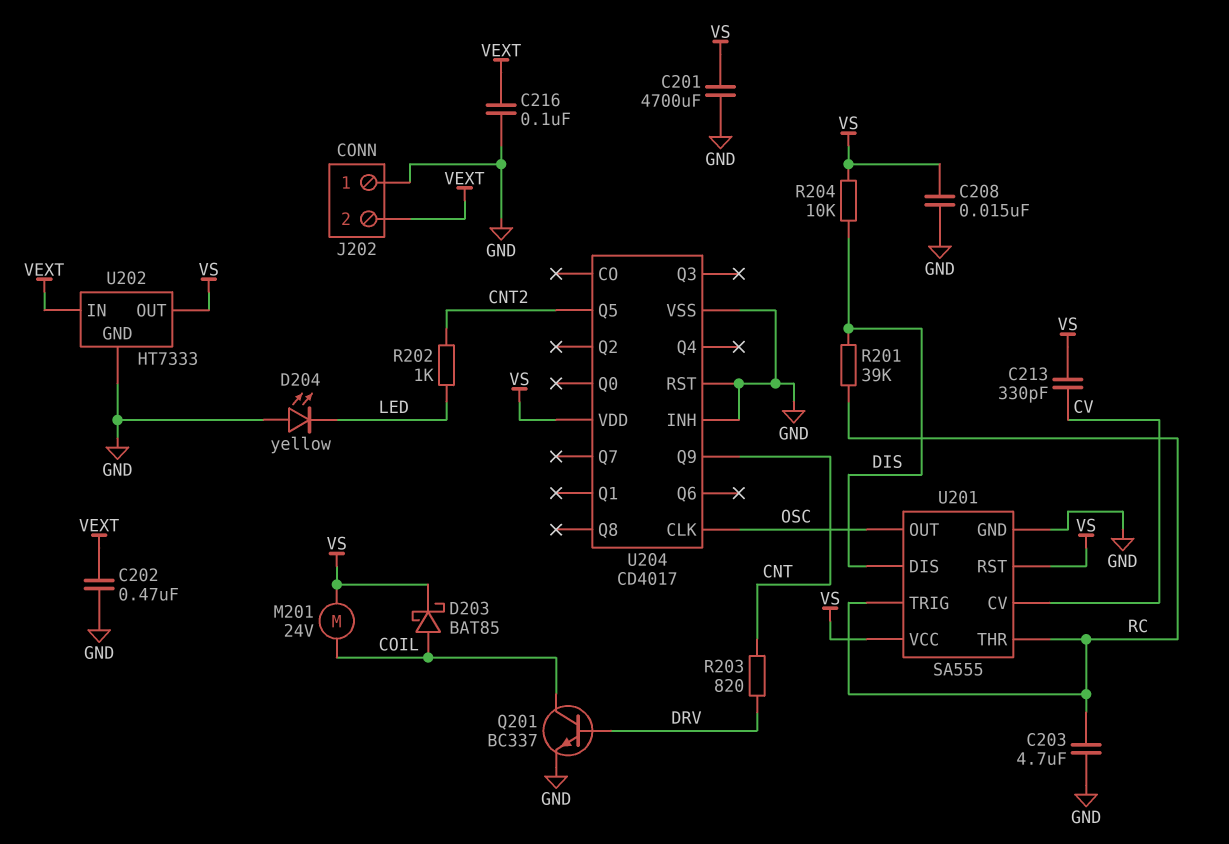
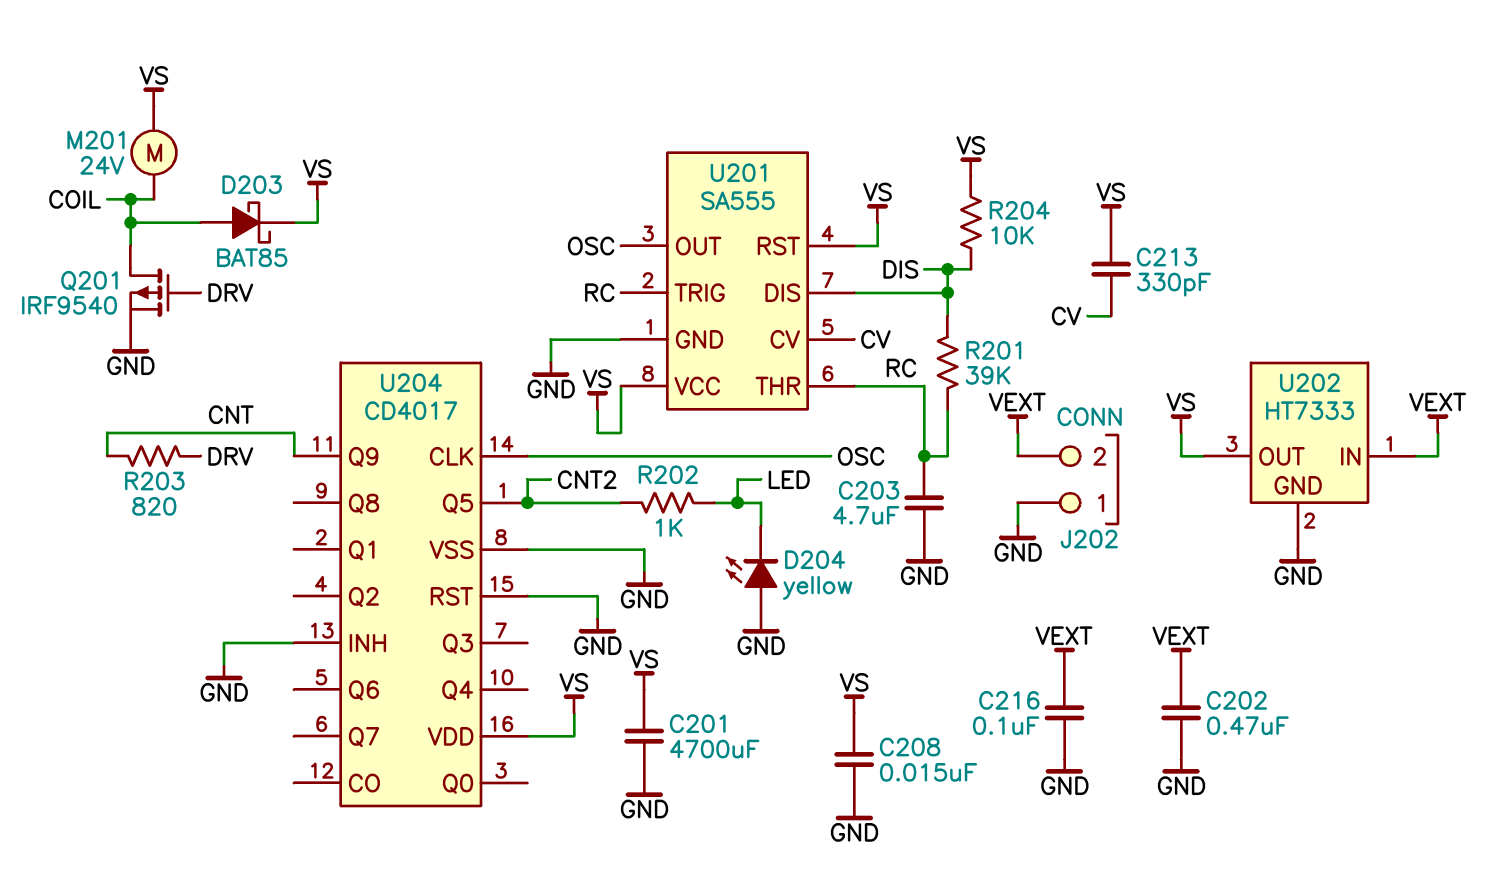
Q201: NPN BC337 (B DRV, C COIL, E GND) -> PMOS IRF9540 (G DRV, D COIL, S GND)

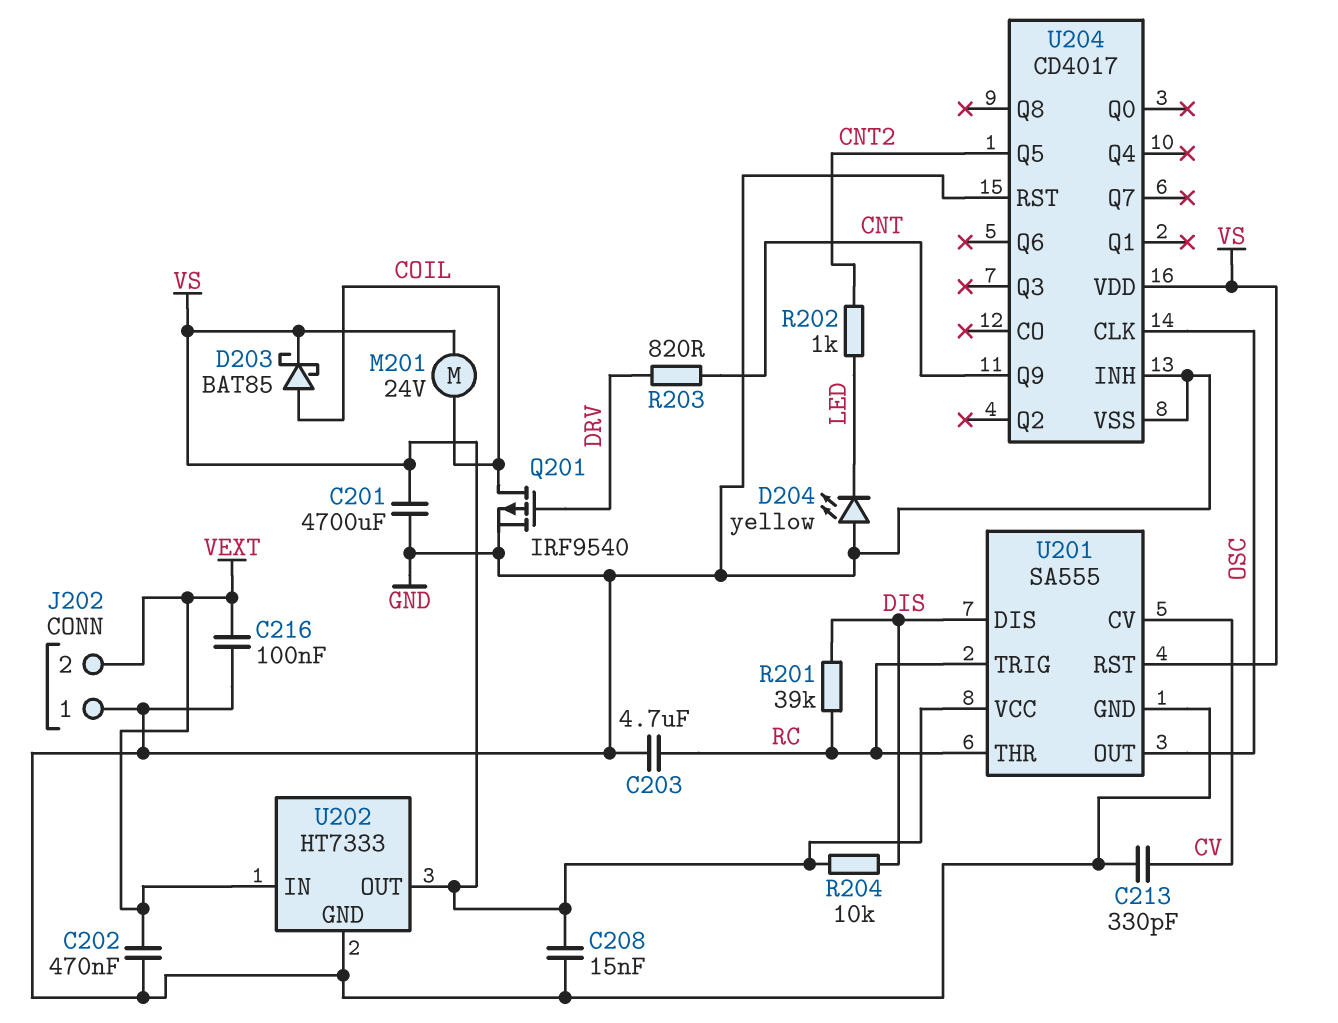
C213: 330pF (CV, VS) -> 330pF (CV, GND)

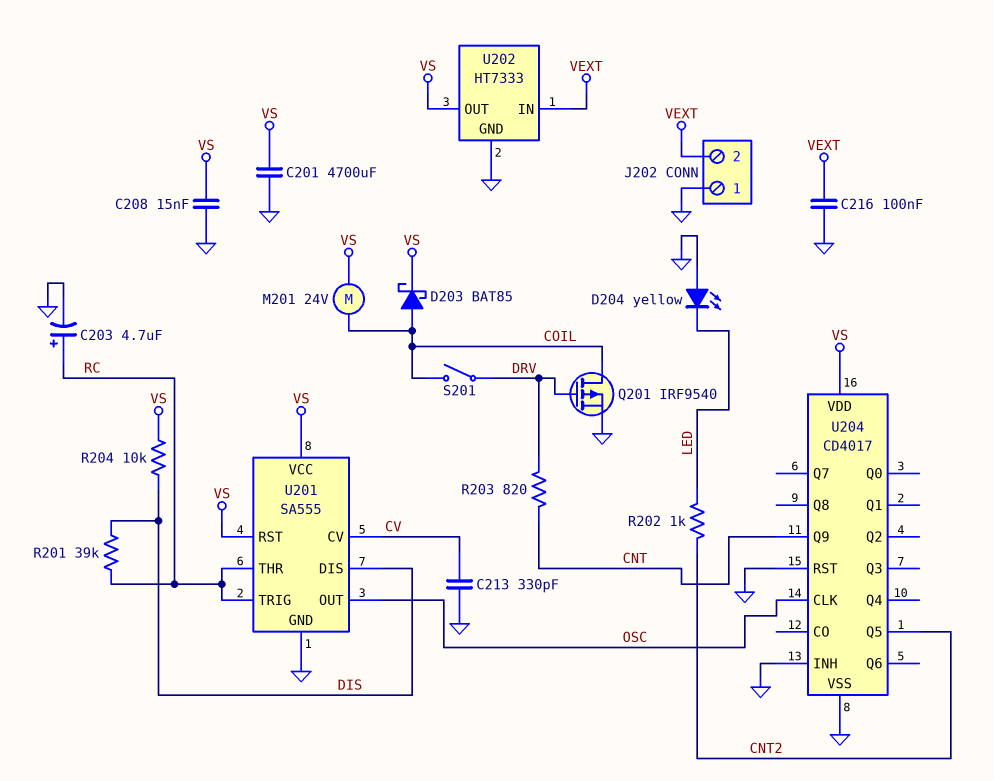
C202: 470nF (GND, VEXT) -> none
C203: 4.7uF (GND, RC) -> 4.7uF (plus RC, minus GND)
S201: none -> switch (COIL, DRV)

